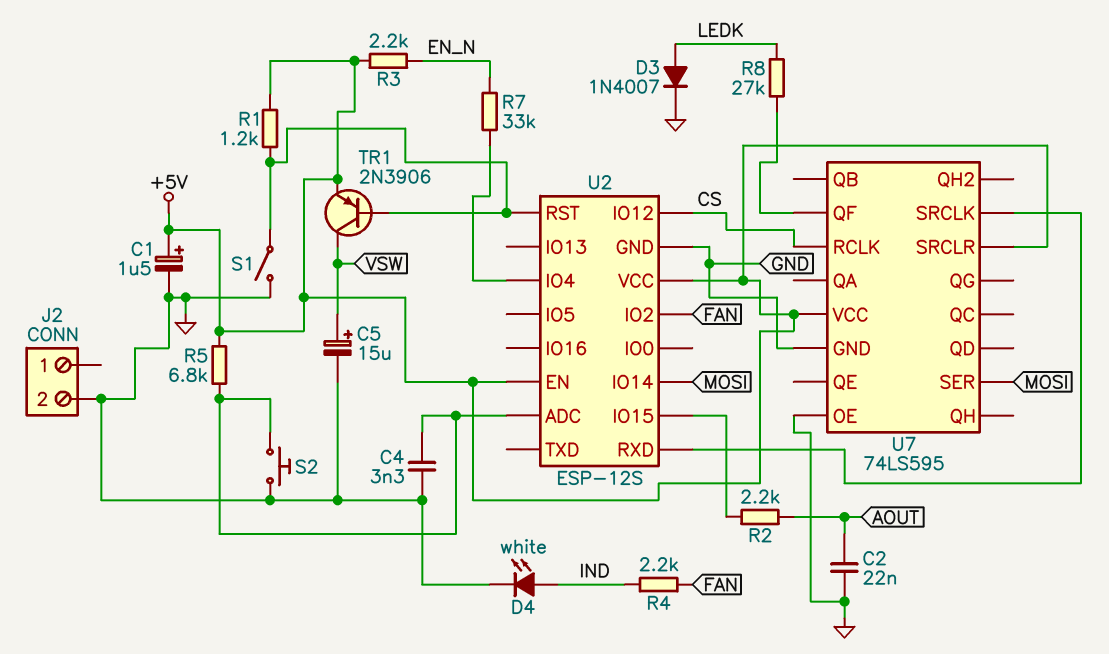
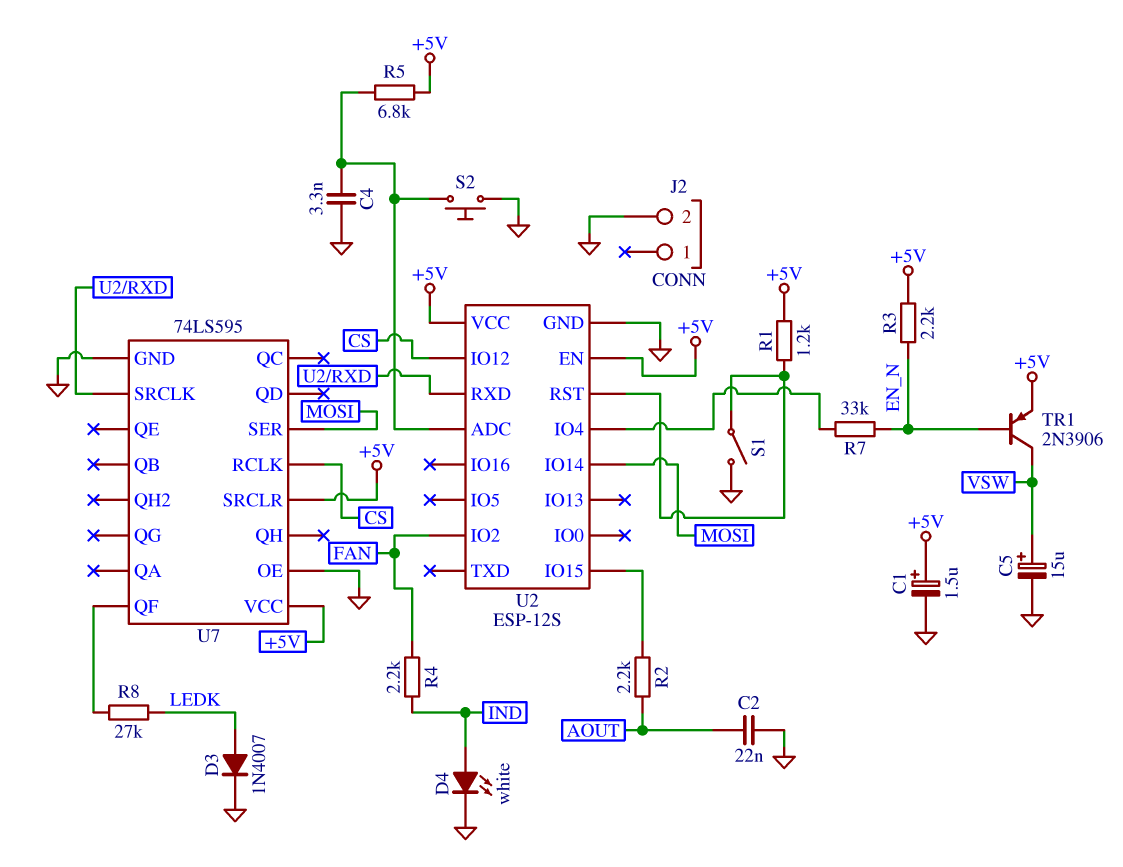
TR1: PNP 2N3906 (B U2/RST, C VSW, E +5V) -> PNP 2N3906 (B EN_N, C VSW, E +5V)

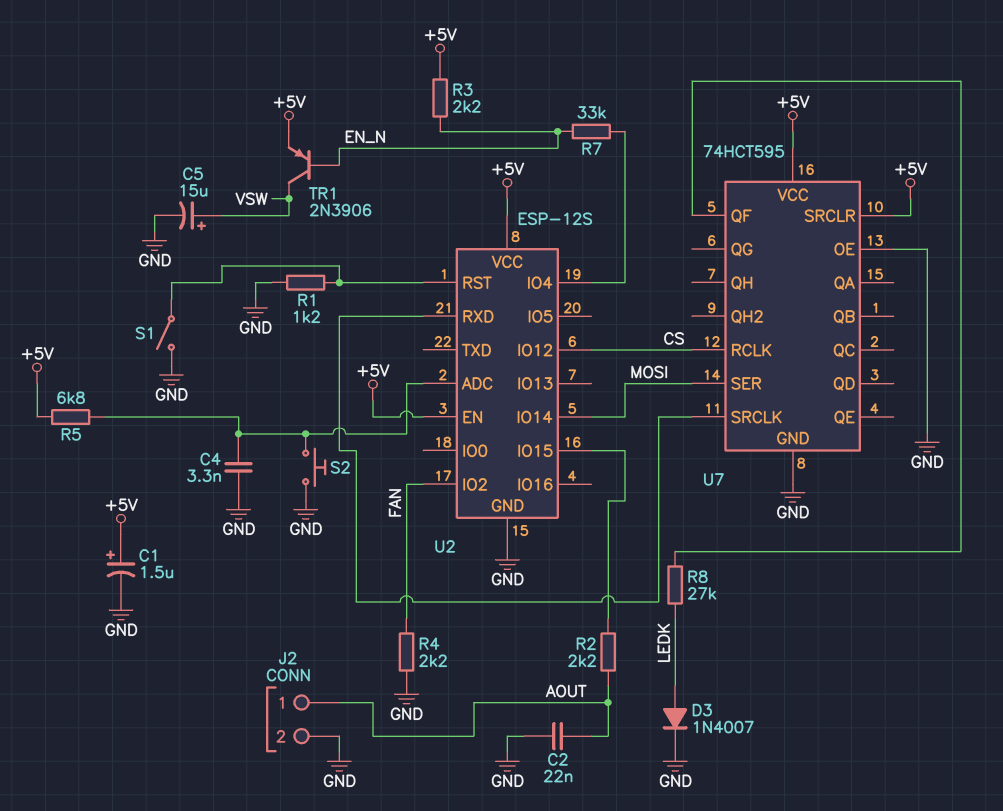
D4: LED white (A IND, K GND) -> none
J2 pin 1: none -> AOUT
R1: 1.2k (+5V, U2/RST) -> 1.2k (GND, U2/RST)
R4: 2.2k (FAN, IND) -> 2.2k (FAN, GND)
U7: 74LS595 -> 74HCT595

